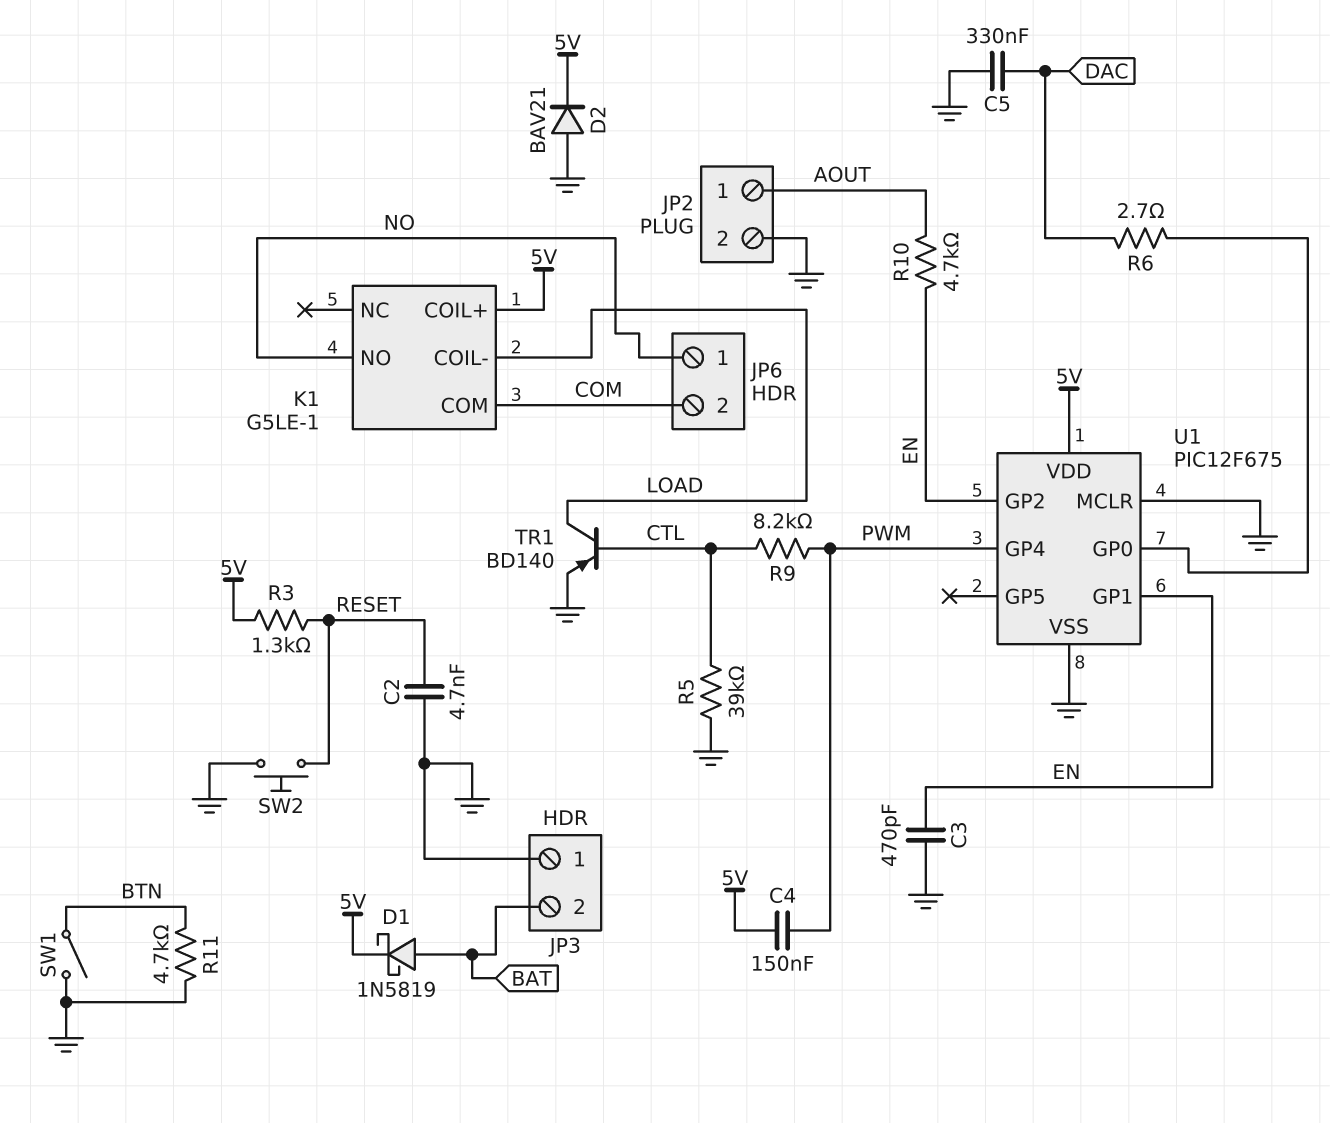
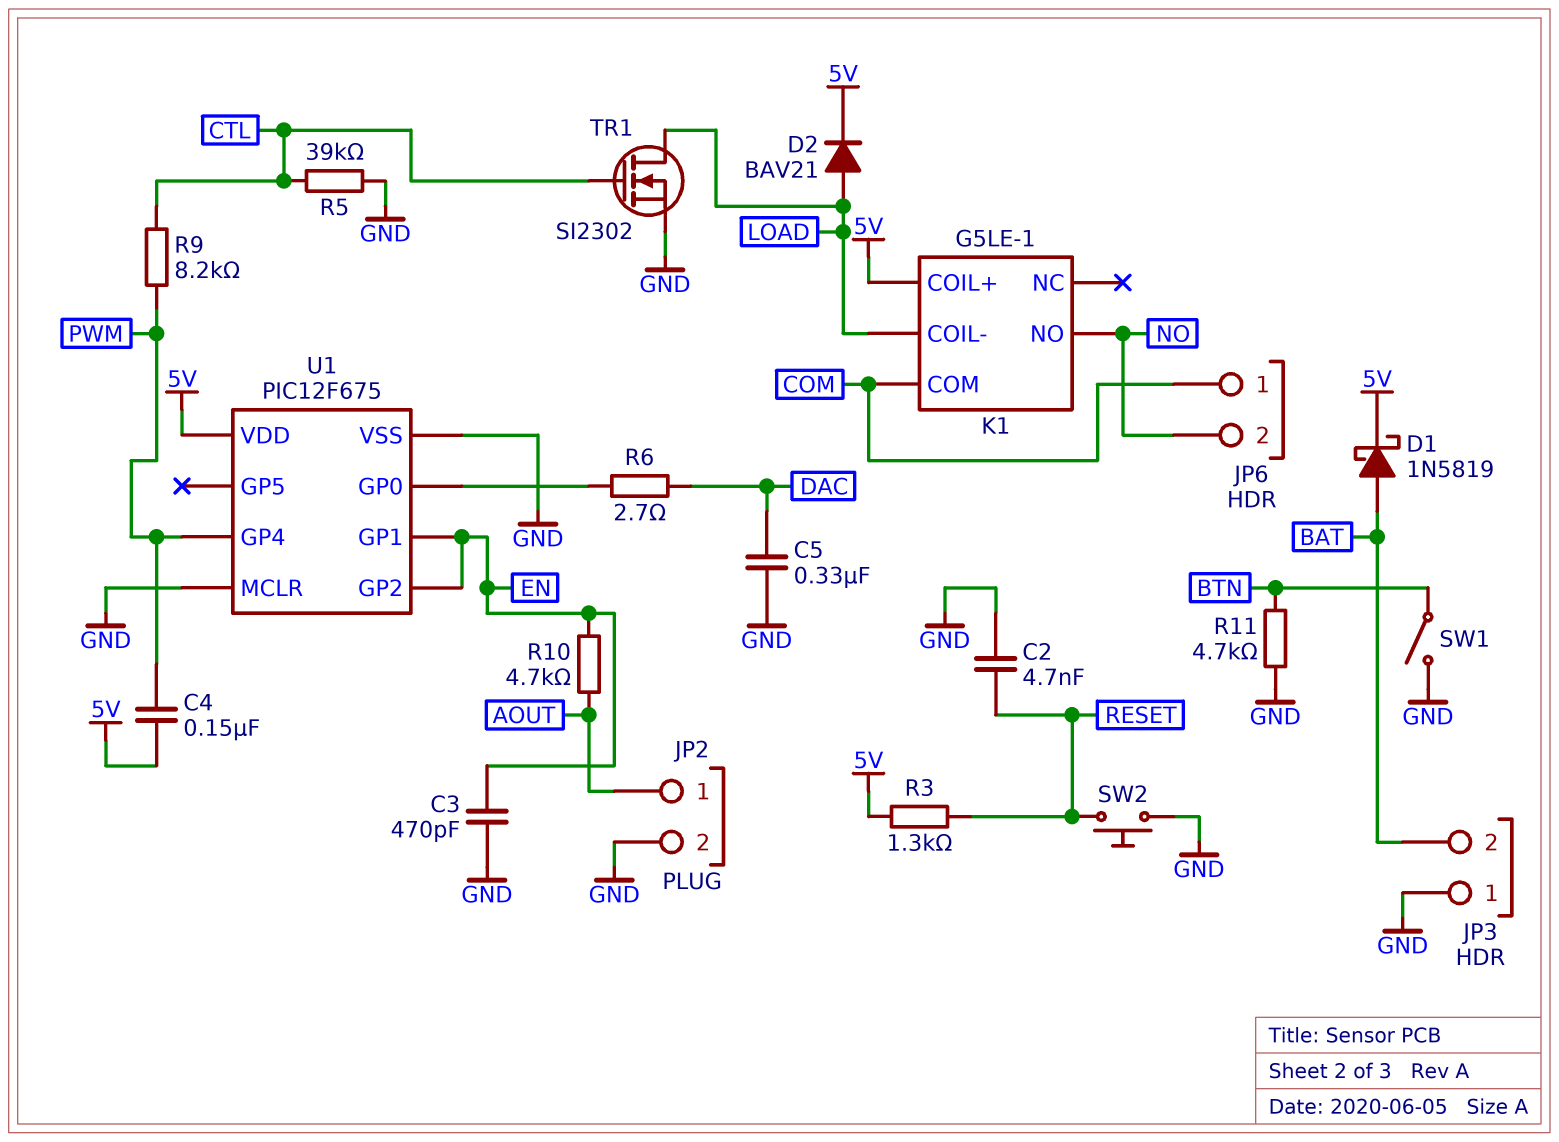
D2: diode BAV21 (A GND, K 5V) -> diode BAV21 (A LOAD, K 5V)
JP6 pin 1: NO -> COM
JP6 pin 2: COM -> NO
TR1: PNP BD140 (B CTL, C LOAD, E GND) -> NMOS SI2302 (G CTL, D LOAD, S GND)

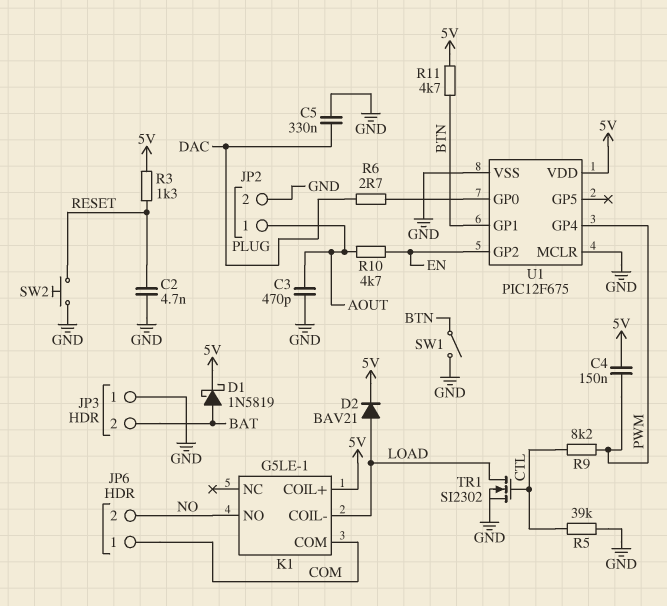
C3: 470pF (EN, GND) -> 470pF (AOUT, GND)
R11: 4.7k (BTN, GND) -> 4.7k (5V, BTN)
U1 pin GP1: EN -> BTN

